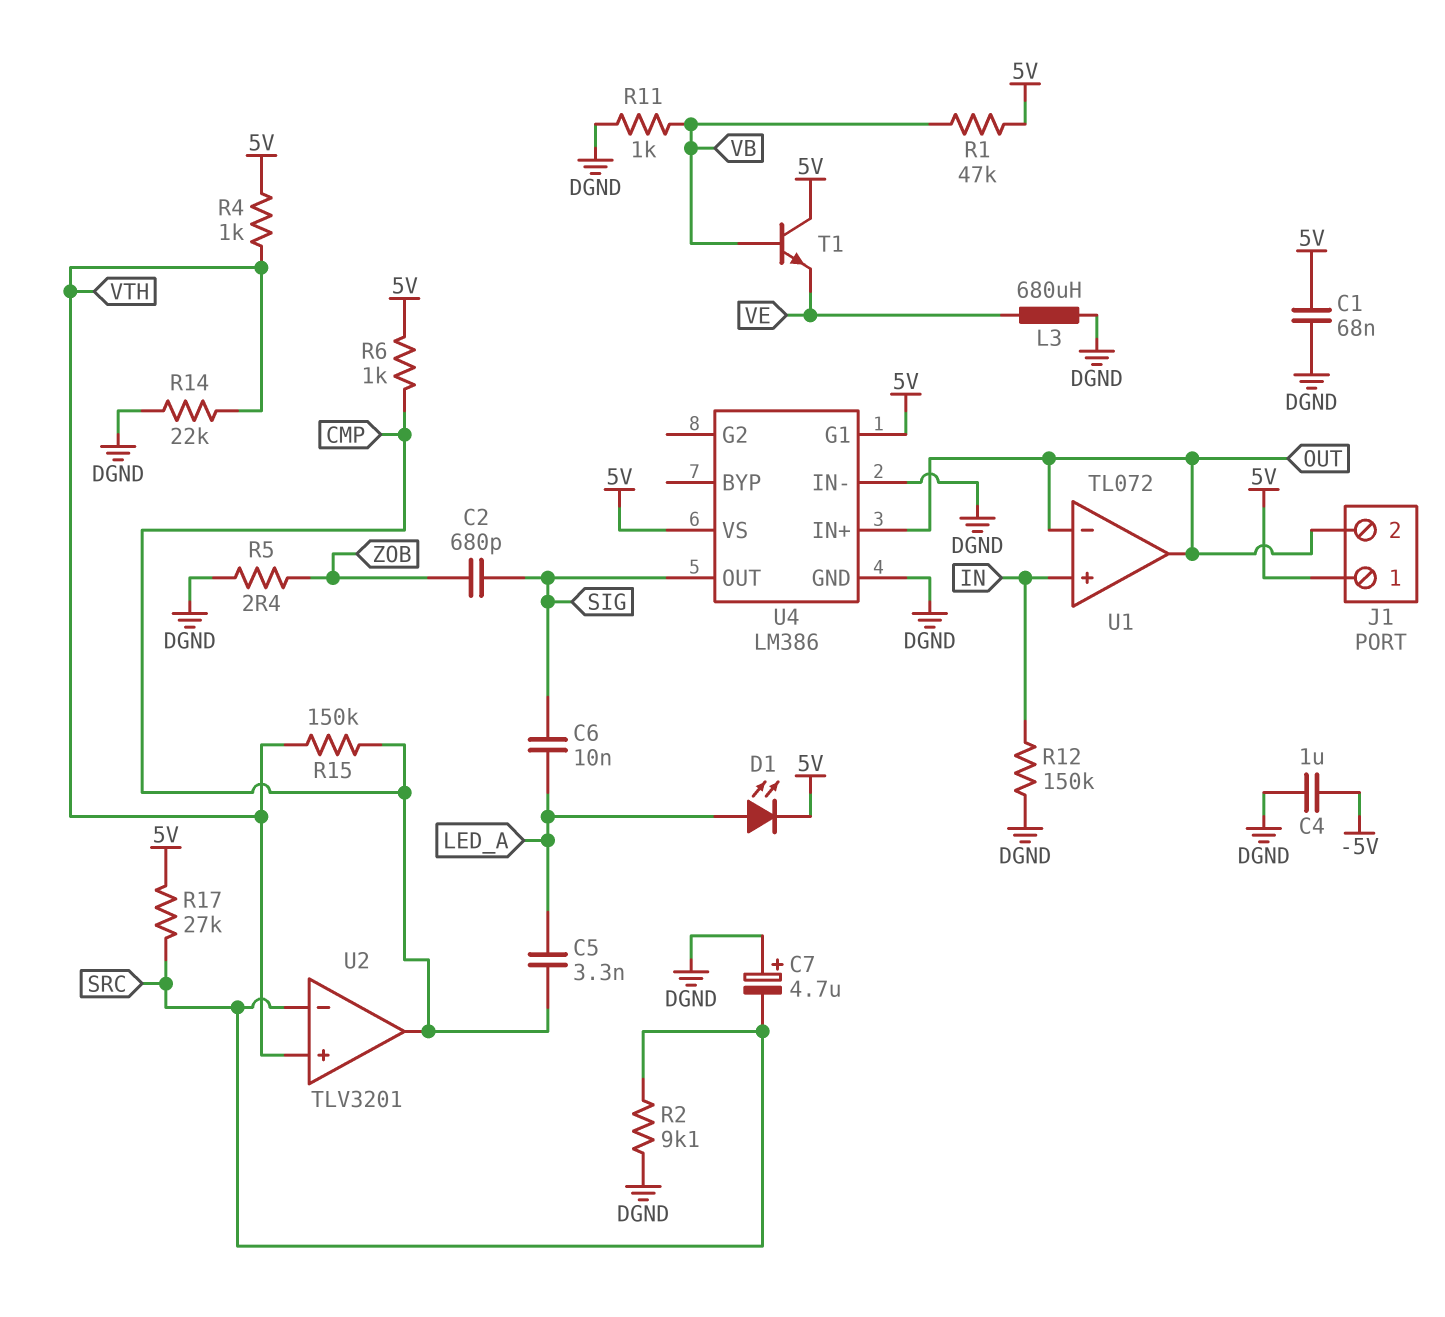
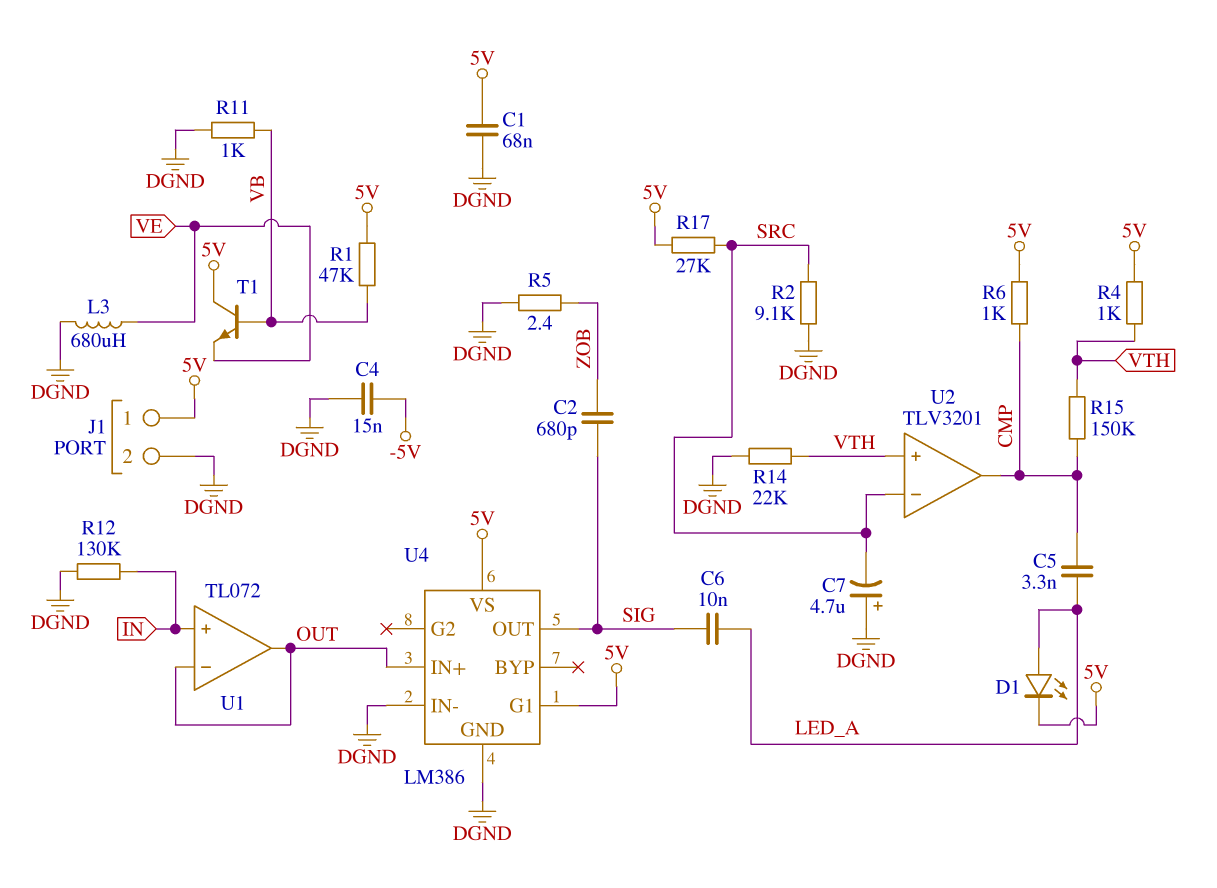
C4: 1uF (-5V, DGND) -> 15nF (-5V, DGND)
J1 pin 2: OUT -> DGND
R12: 150k (DGND, IN) -> 130k (DGND, IN)

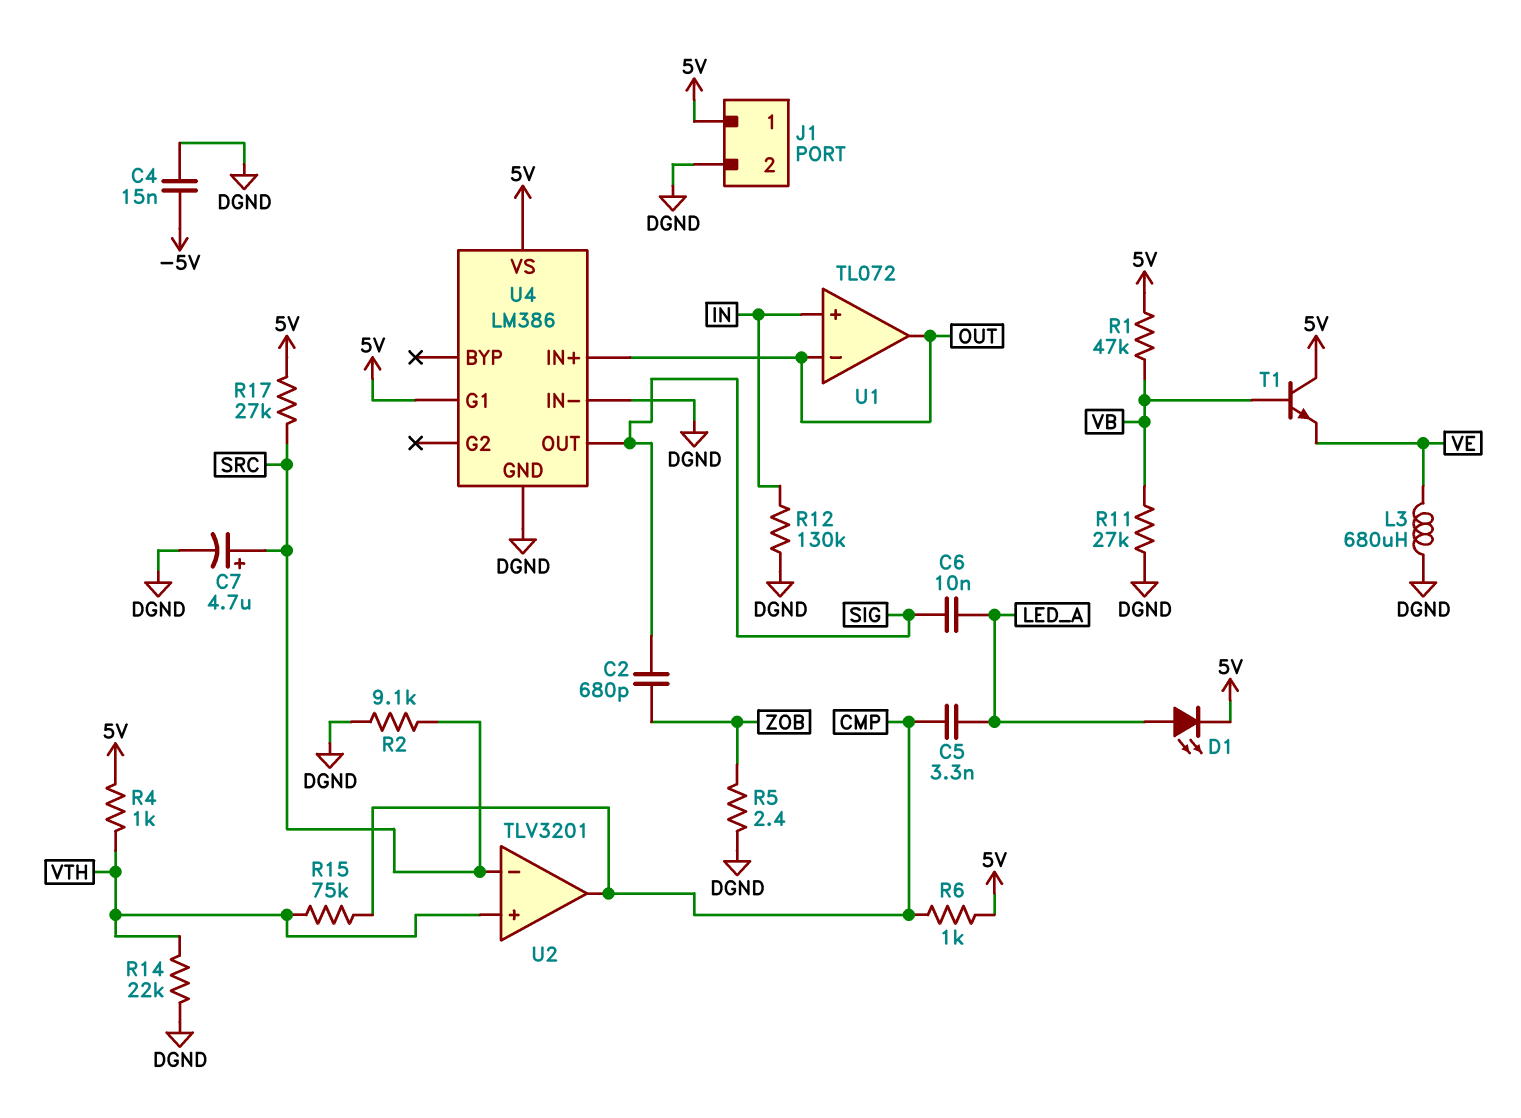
C1: 68nF (5V, DGND) -> none
C7: 4.7uF (plus DGND, minus SRC) -> 4.7uF (plus SRC, minus DGND)
R11: 1k (DGND, VB) -> 27k (DGND, VB)
R15: 150k (CMP, VTH) -> 75k (CMP, VTH)

